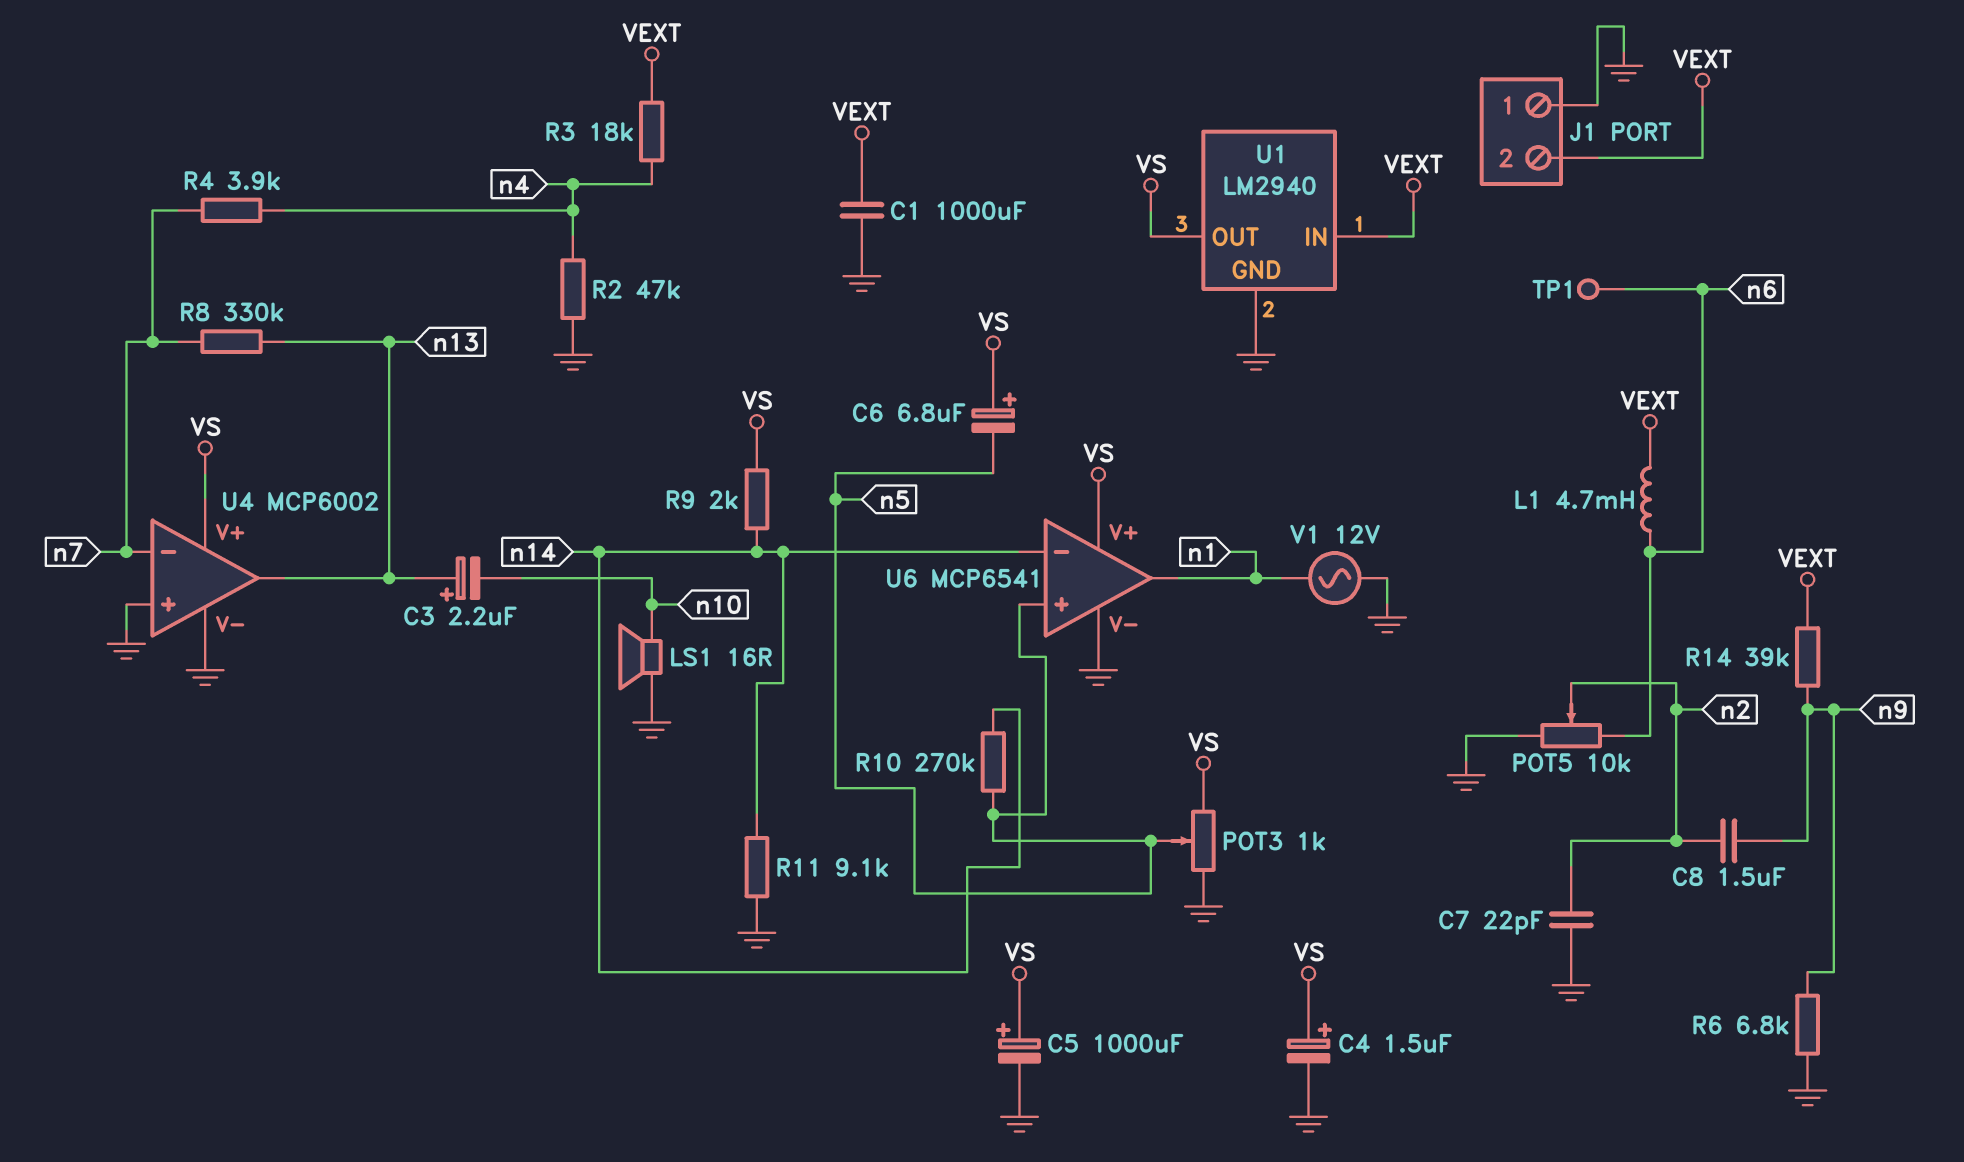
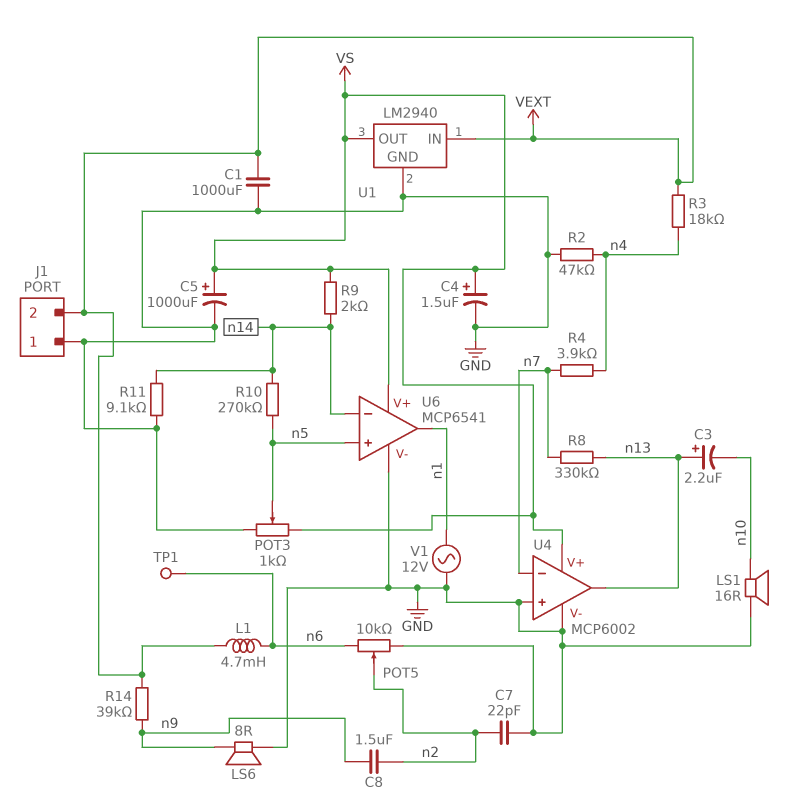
C6: 6.8uF (plus VS, minus n5) -> none
LS6: none -> speaker 8R (GND, n9)
R6: 6.8k (GND, n9) -> none

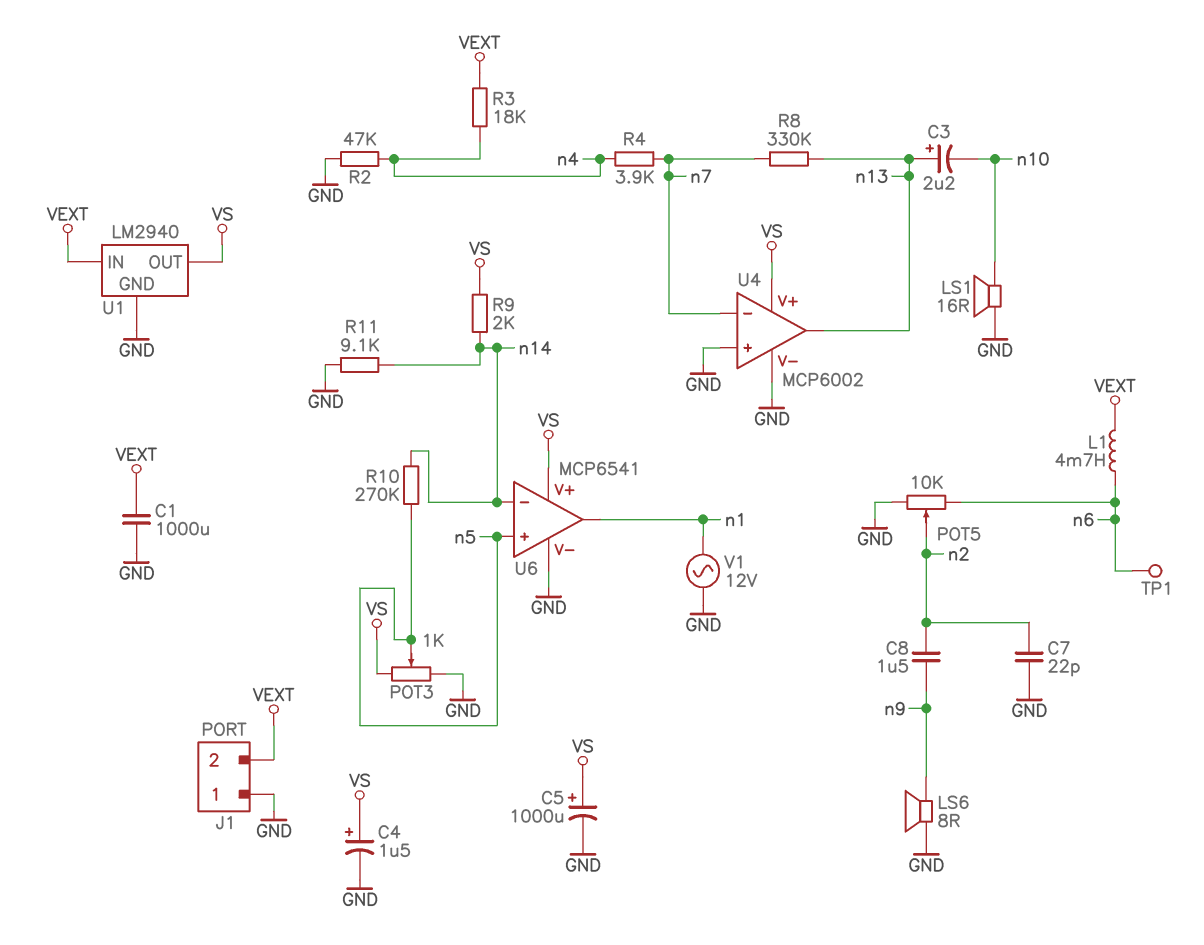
R14: 39k (VEXT, n9) -> none

